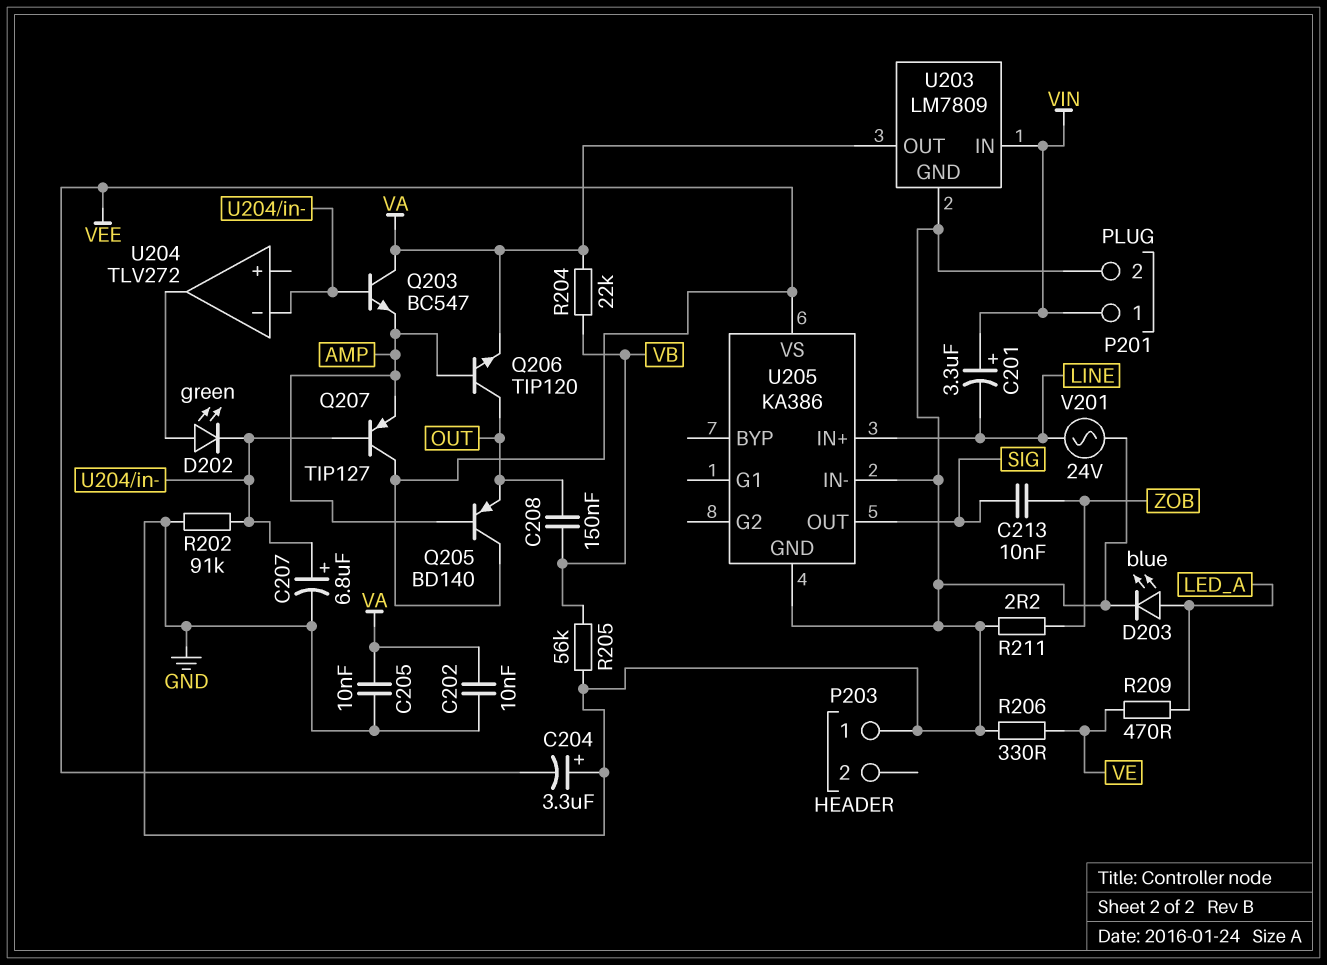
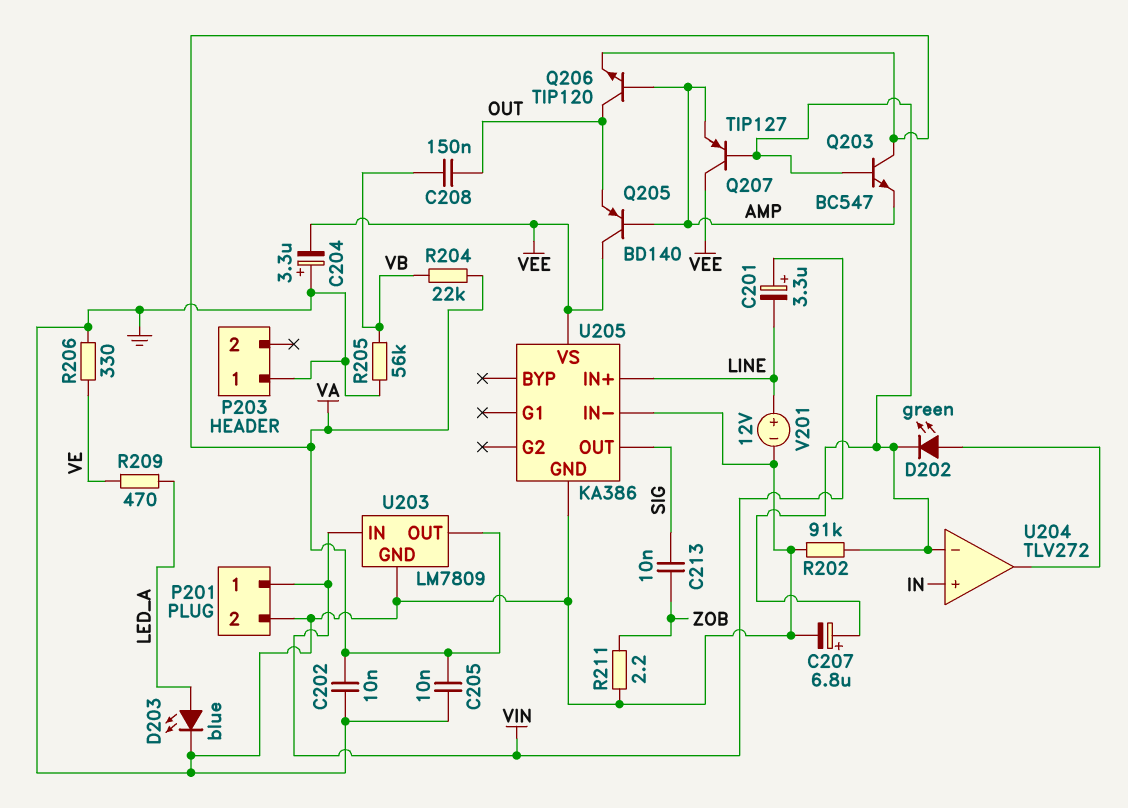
U204 pin in+: none -> IN
V201: AC 24V (GND, LINE) -> 12V (plus LINE, minus GND)

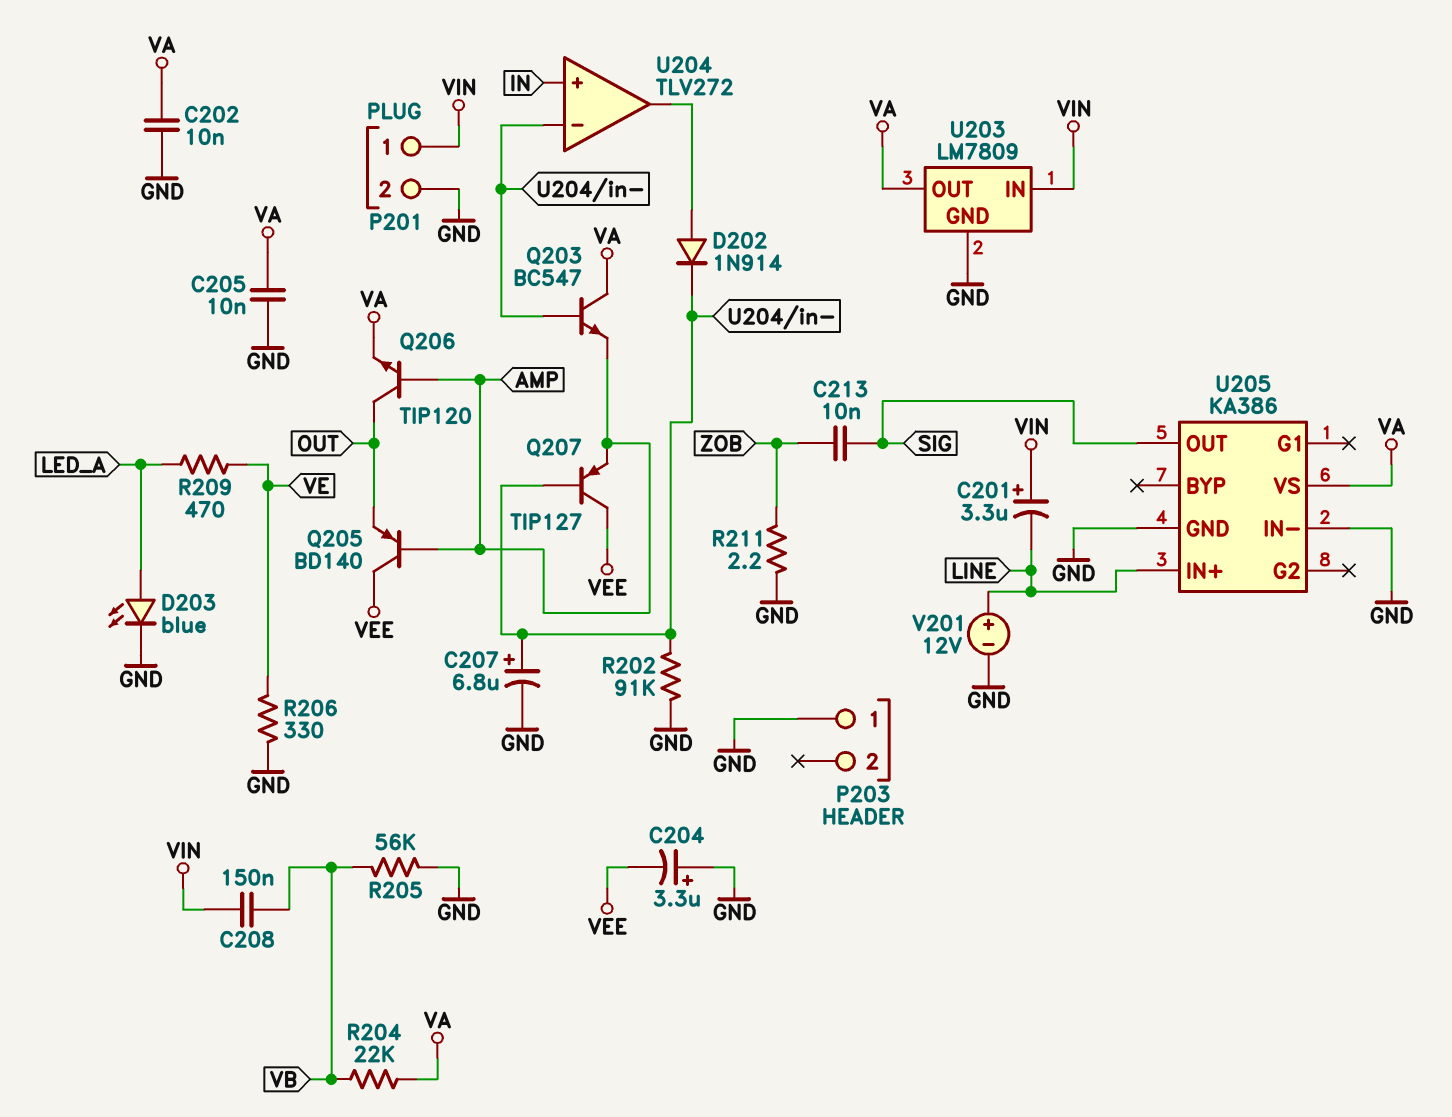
C208: 150nF (OUT, VB) -> 150nF (VB, VIN)
D202: LED green (A U204/out, K U204/in-) -> diode 1N914 (A U204/out, K U204/in-)
U205 pin VS: VEE -> VA

